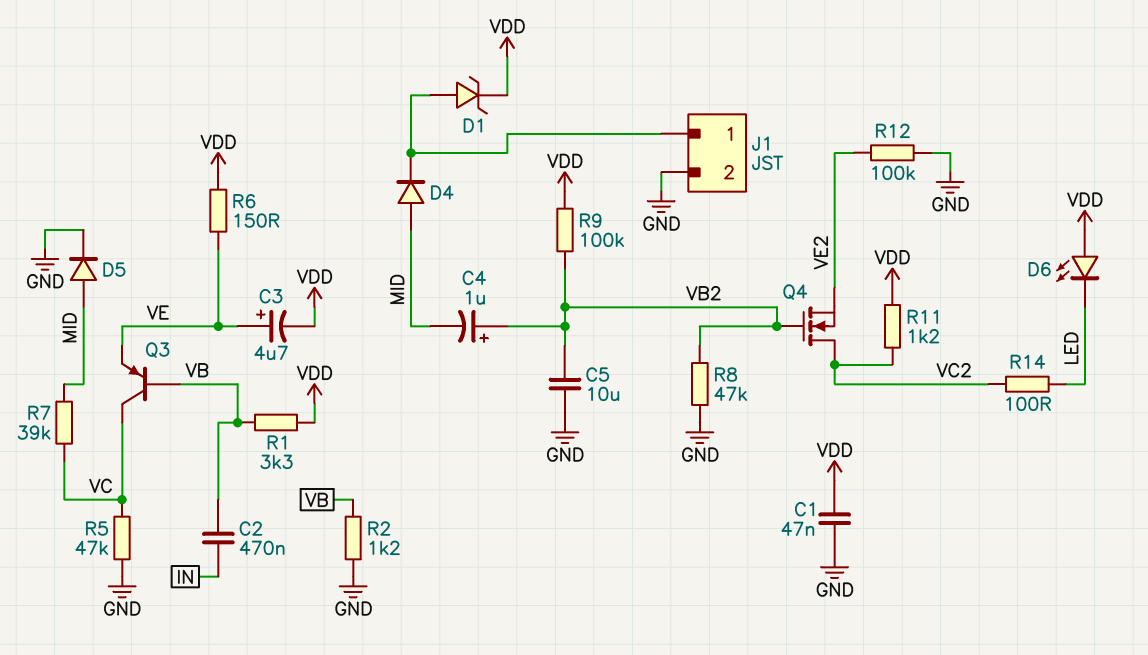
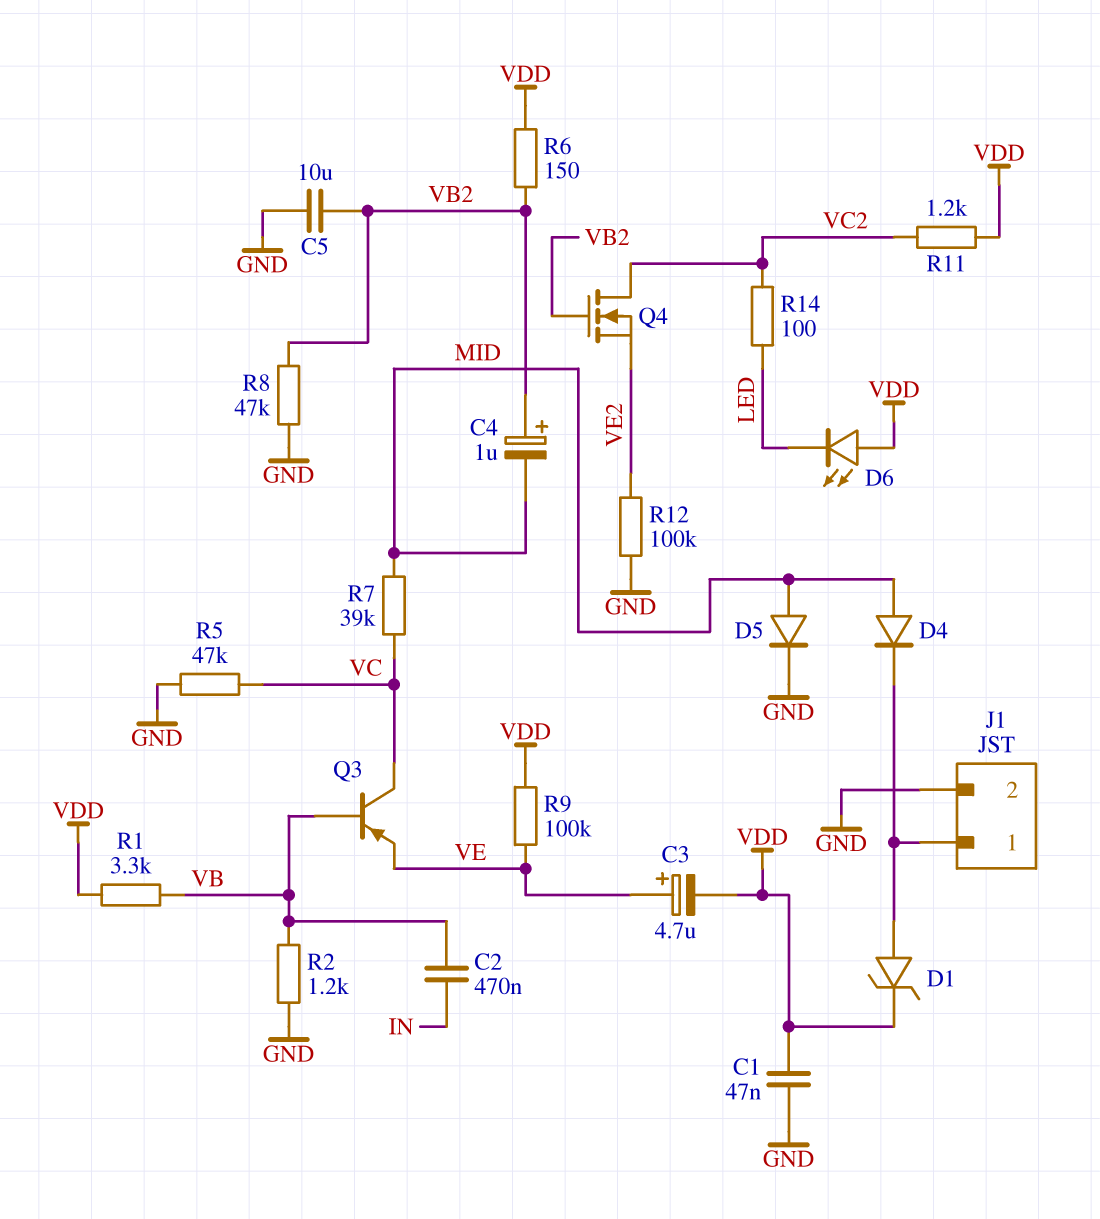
R6: 150 (VDD, VE) -> 150 (VB2, VDD)
R9: 100k (VB2, VDD) -> 100k (VDD, VE)

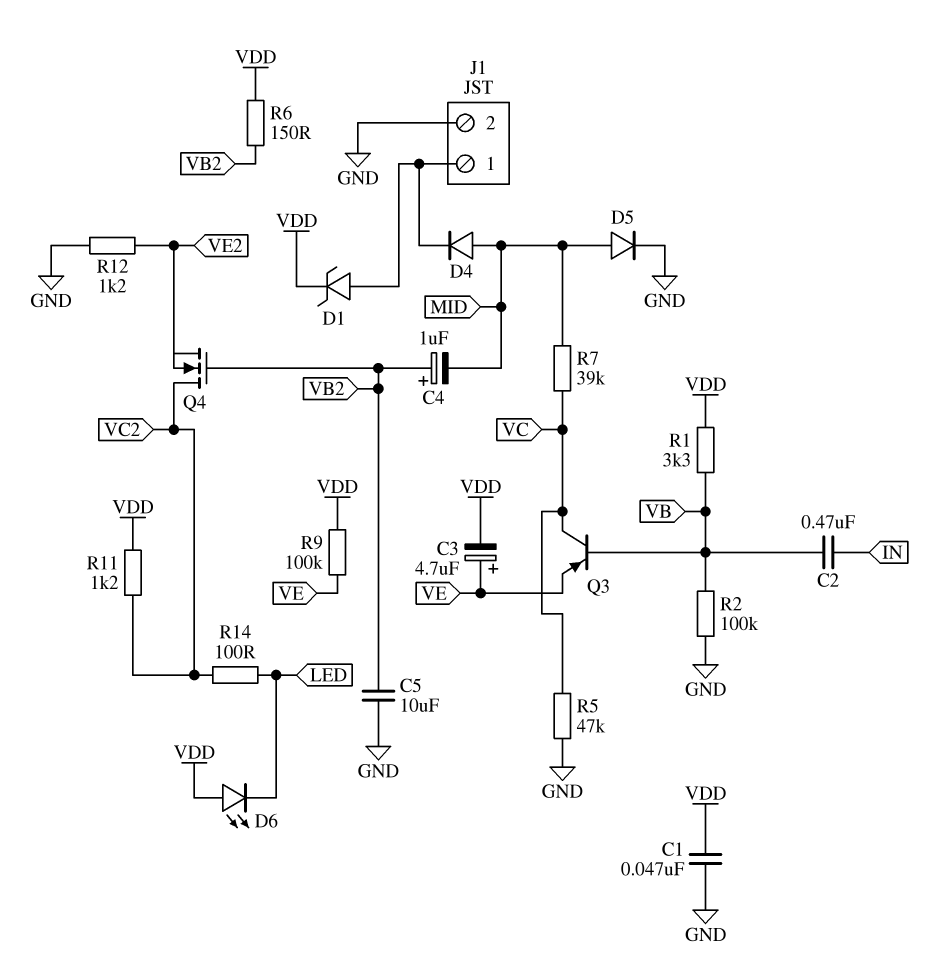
R2: 1.2k (GND, VB) -> 100k (GND, VB)
R8: 47k (GND, VB2) -> none
R12: 100k (GND, VE2) -> 1.2k (GND, VE2)

